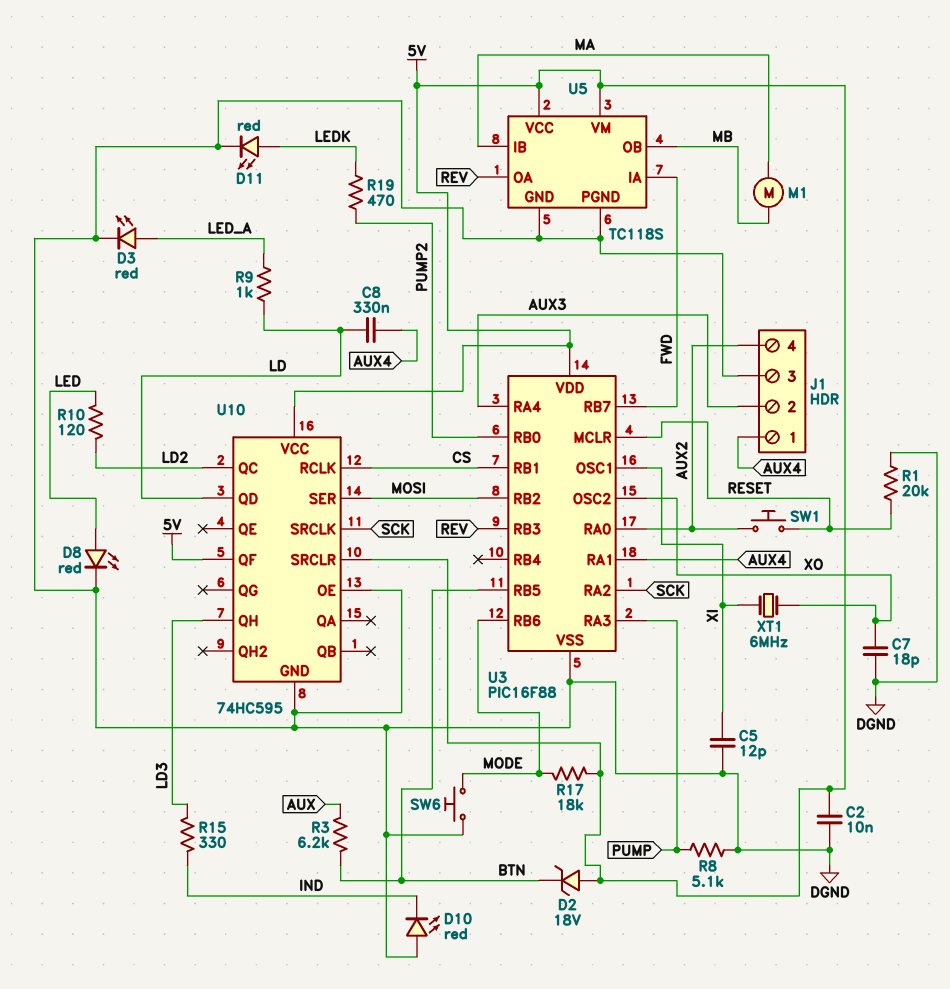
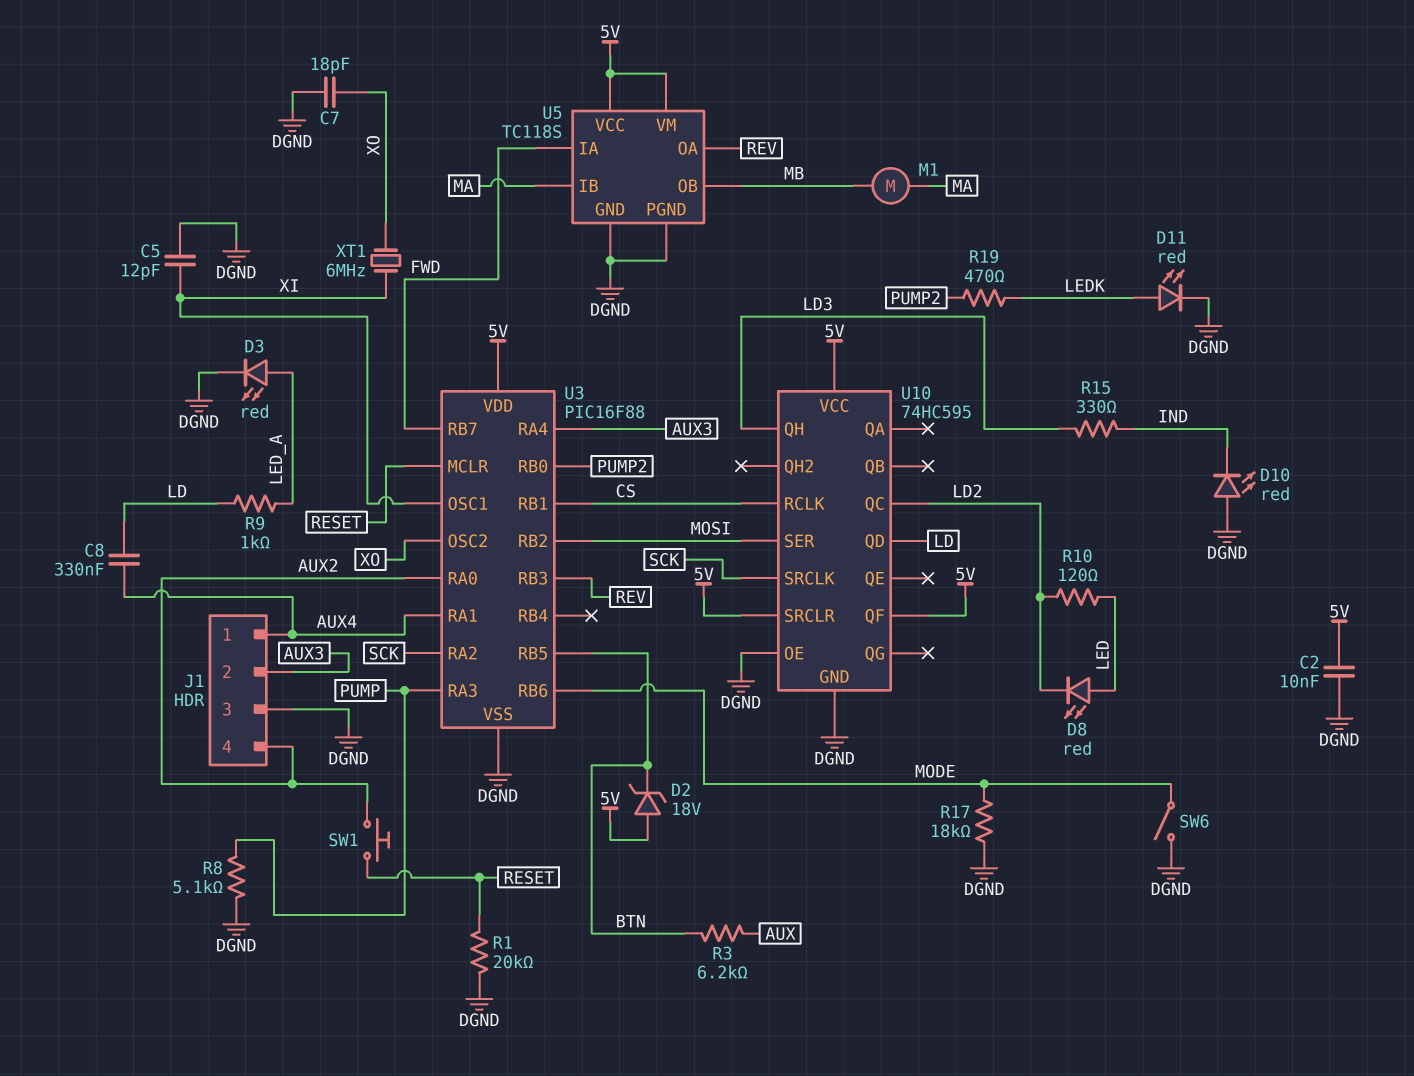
D8: LED red (A LED, K DGND) -> LED red (A LED, K LD2)
R17: 18k (5V, MODE) -> 18k (DGND, MODE)
SW6: button (DGND, MODE) -> switch (DGND, MODE)

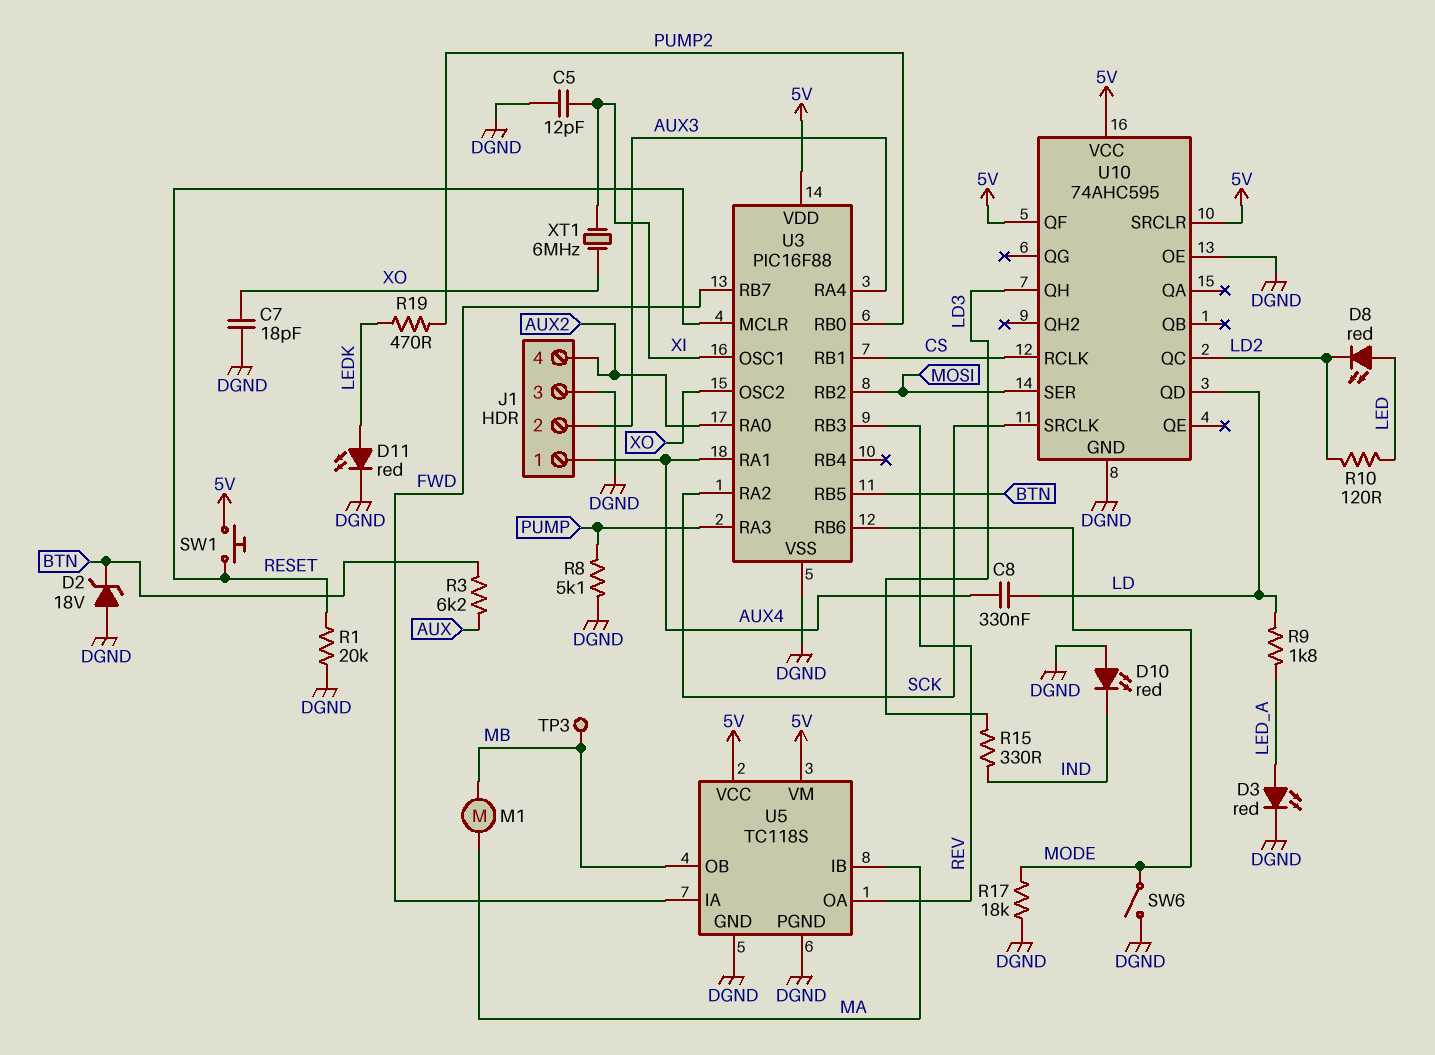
C2: 10nF (5V, DGND) -> none
D2: zener 18V (A 5V, K BTN) -> zener 18V (A DGND, K BTN)
R9: 1k (LD, LED_A) -> 1.8k (LD, LED_A)
SW1: button (AUX2, RESET) -> button (5V, RESET)
TP3: none -> test point (MB)
U10: 74HC595 -> 74AHC595

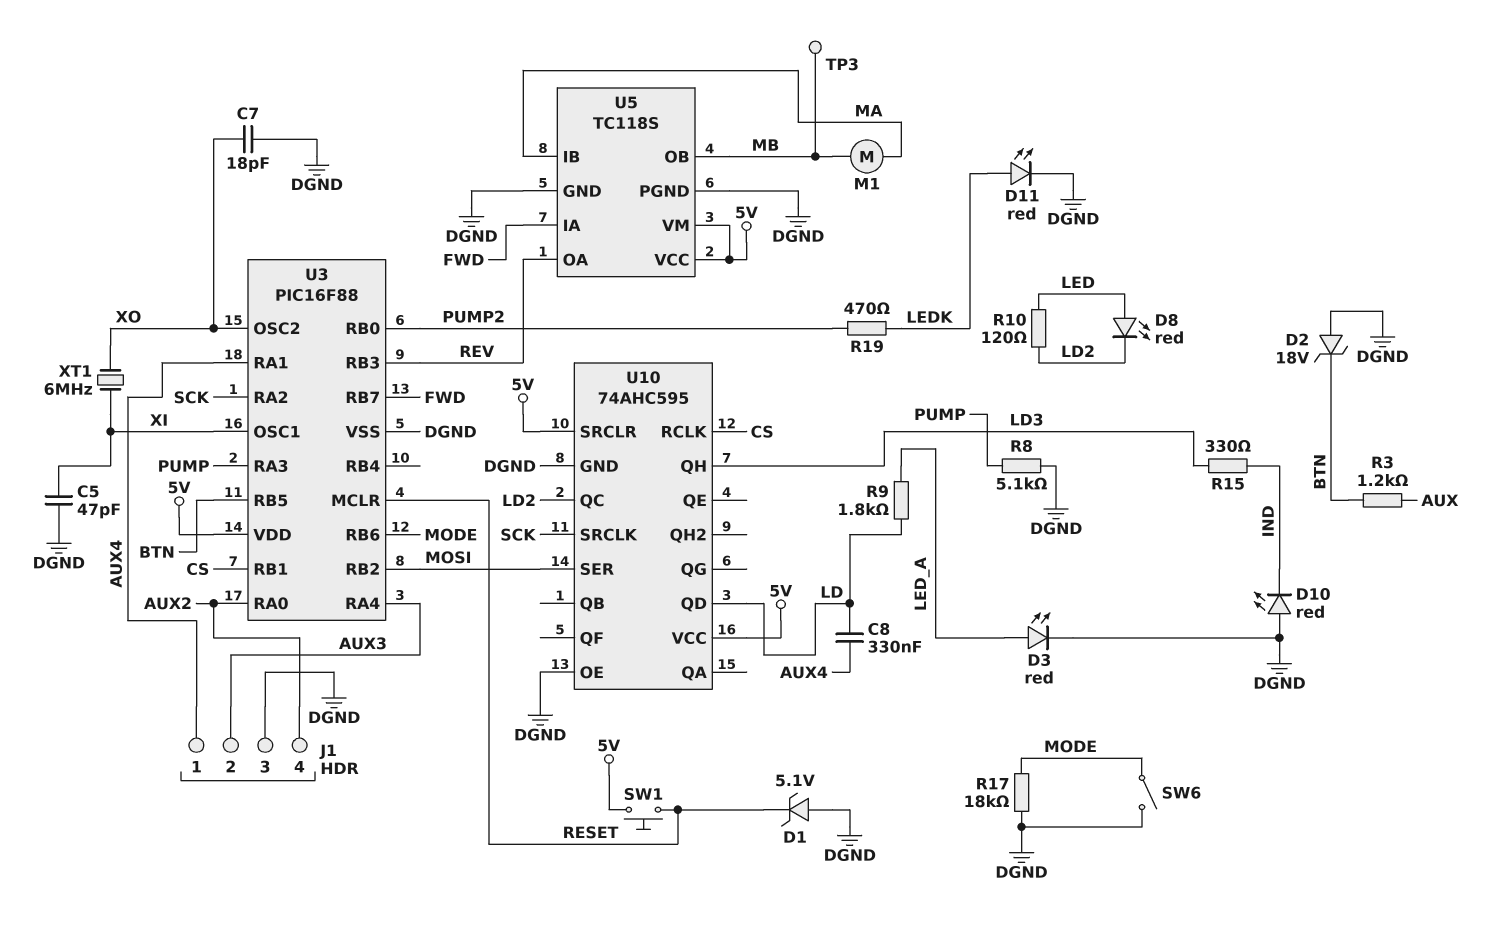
C5: 12pF (DGND, XI) -> 47pF (DGND, XI)
D1: none -> zener 5.1V (A DGND, K RESET)
R1: 20k (DGND, RESET) -> none
R3: 6.2k (AUX, BTN) -> 1.2k (AUX, BTN)
U10 pin QF: 5V -> none

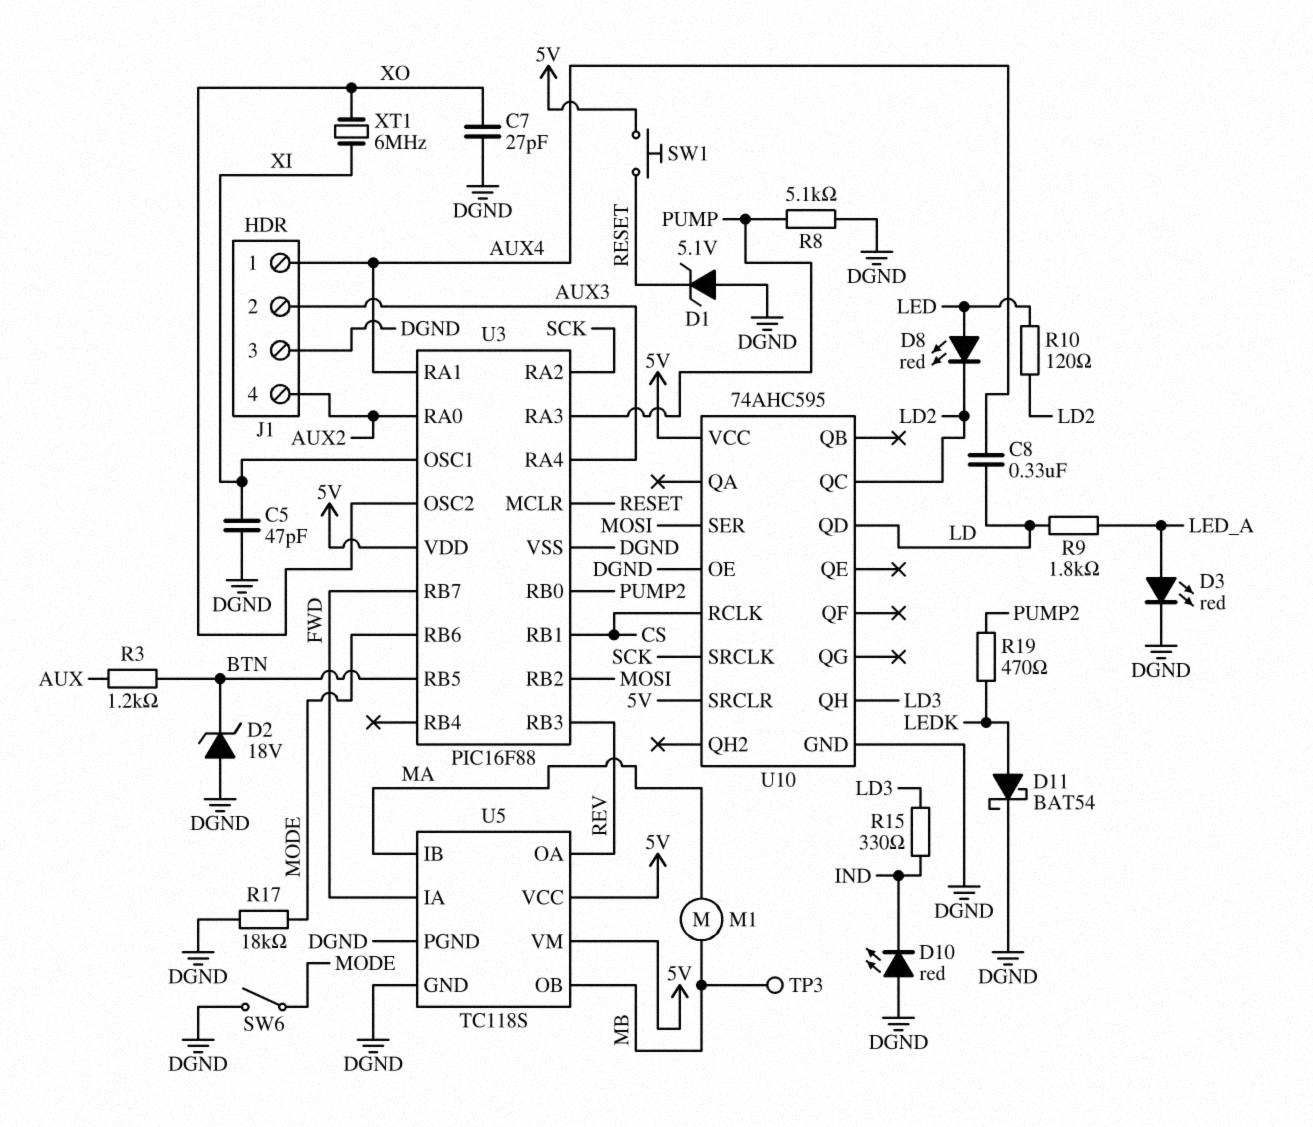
C7: 18pF (DGND, XO) -> 27pF (DGND, XO)
D11: LED red (A LEDK, K DGND) -> schottky BAT54 (A LEDK, K DGND)

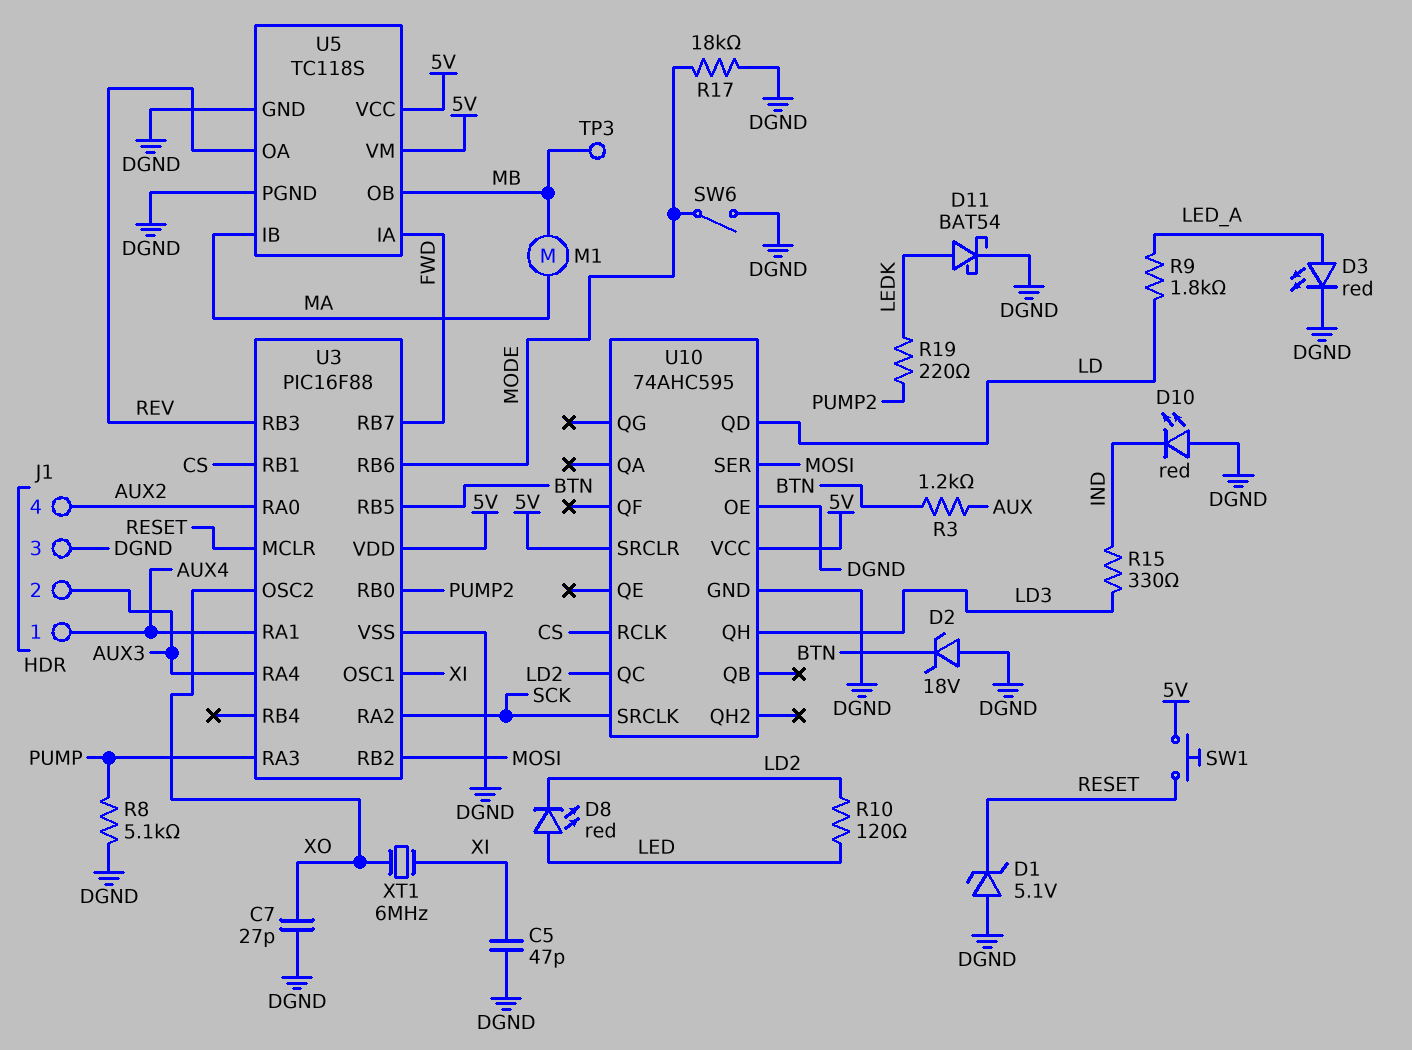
C8: 330nF (AUX4, LD) -> none
R19: 470 (LEDK, PUMP2) -> 220 (LEDK, PUMP2)

